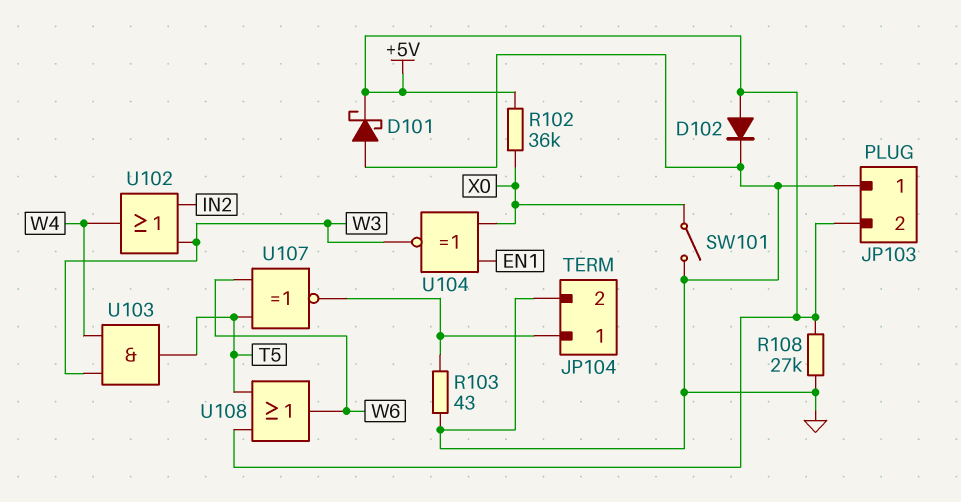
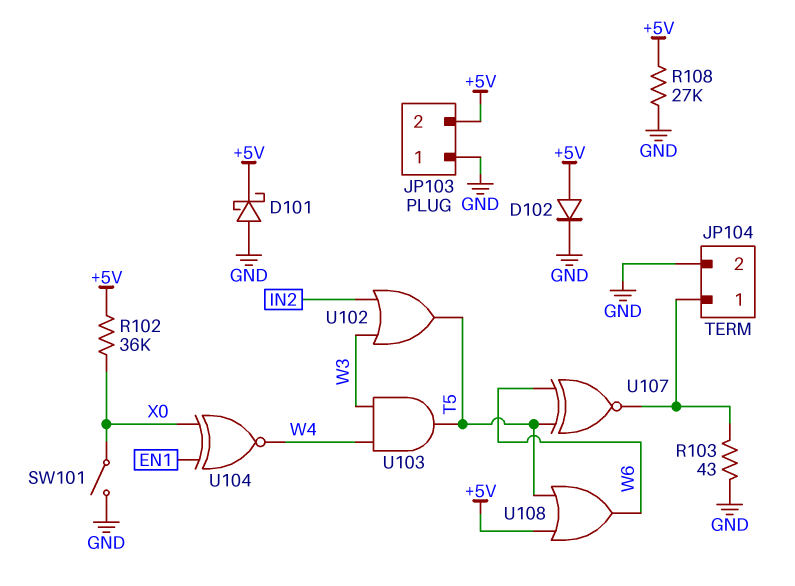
U102: OR (in IN2, in W3, out W4) -> OR (in IN2, in W3, out T5)
U104: XNOR (in EN1, in X0, out W3) -> XNOR (in EN1, in X0, out W4)

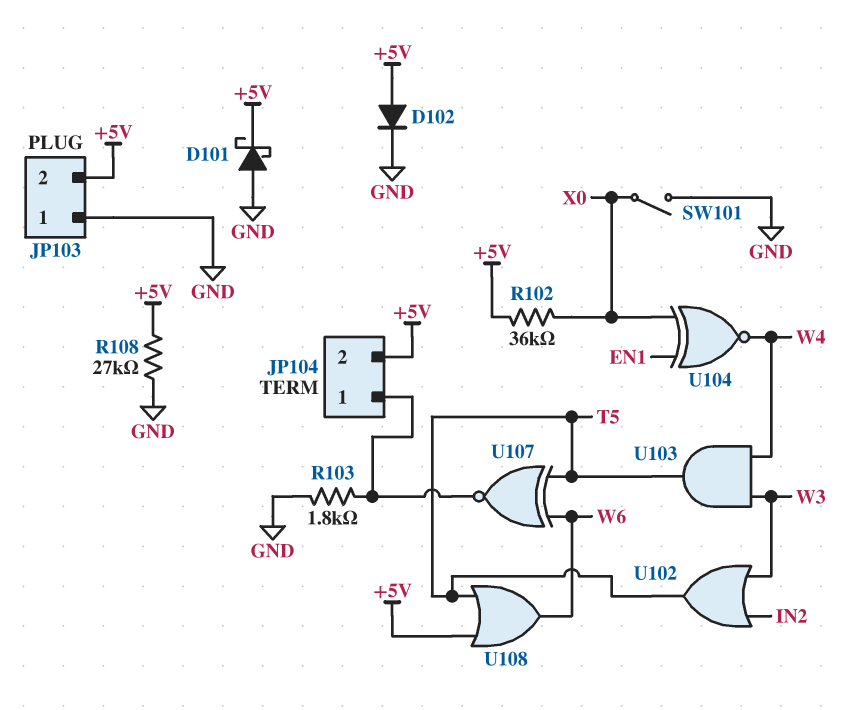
JP104 pin 2: GND -> +5V
R103: 43 (GND, JP104/1) -> 1.8k (GND, JP104/1)

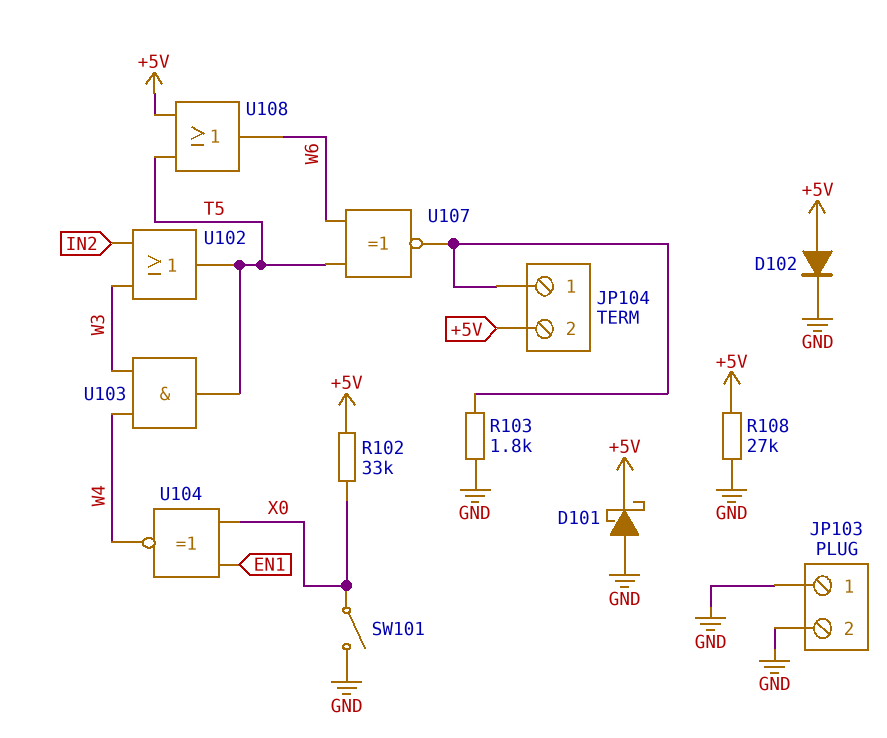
JP103 pin 2: +5V -> GND
R102: 36k (+5V, X0) -> 33k (+5V, X0)

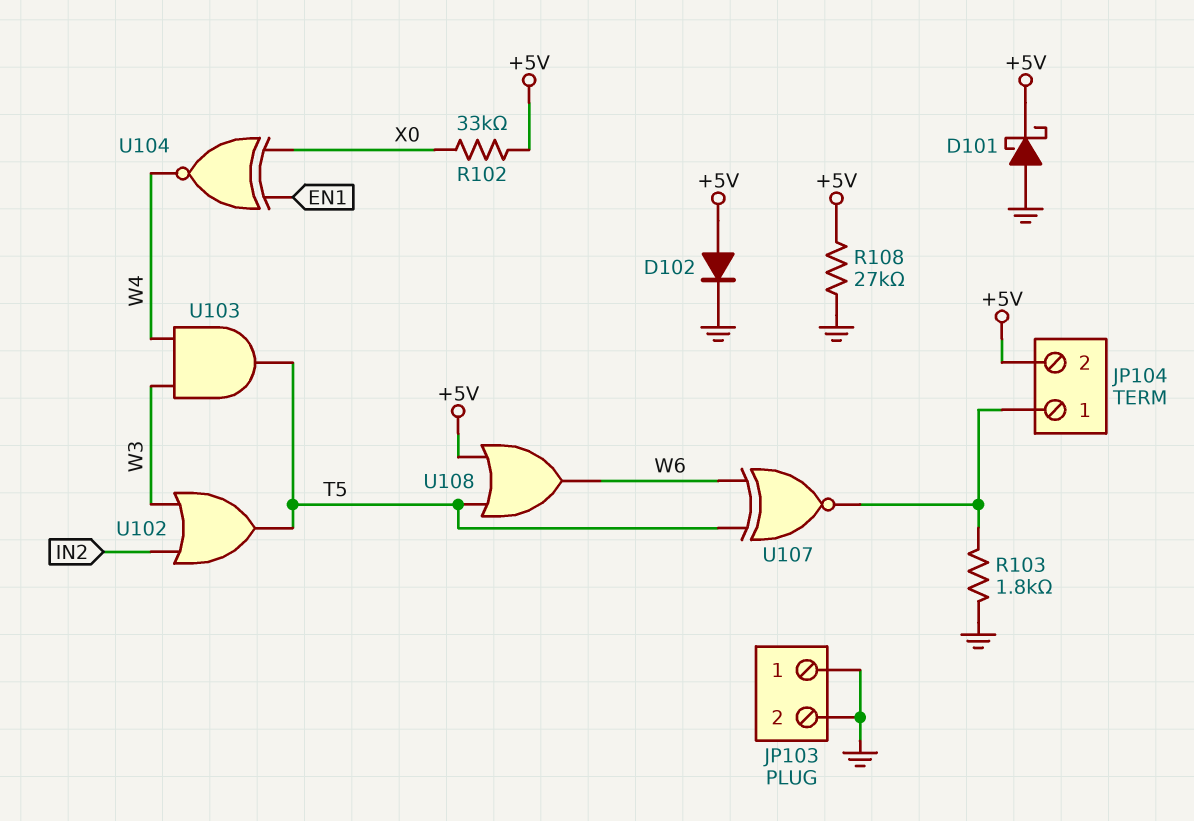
SW101: switch (GND, X0) -> none

